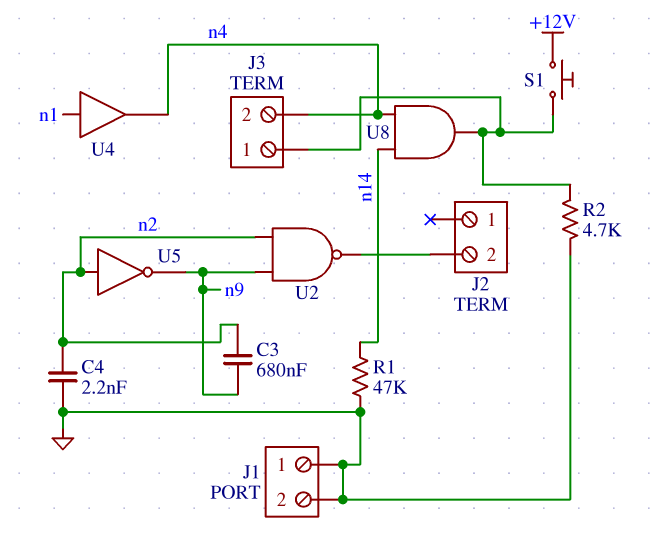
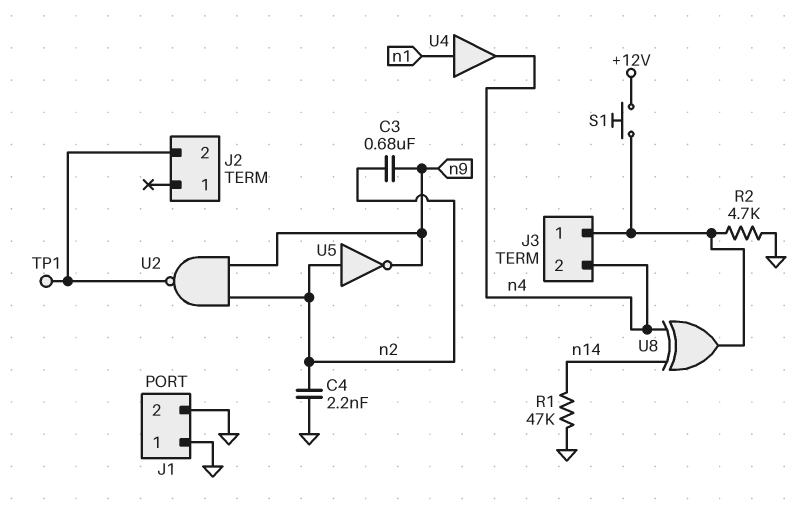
TP1: none -> test point (J2/2)
U8: AND (in n4, in n14, out J3/1) -> XOR (in n4, in n14, out J3/1)

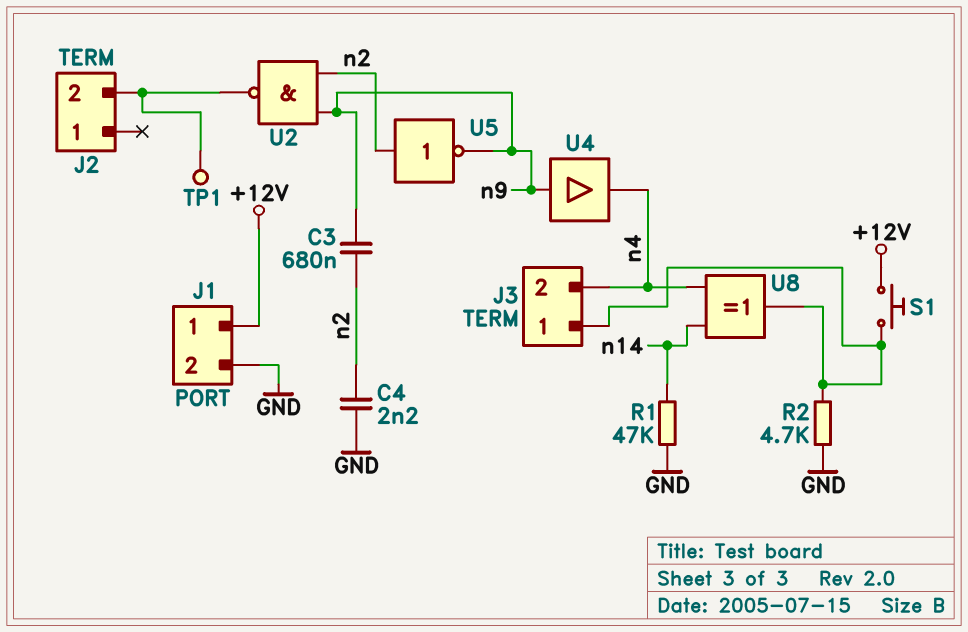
J1 pin 1: GND -> +12V
U4: buffer (in n1, out n4) -> buffer (in n9, out n4)

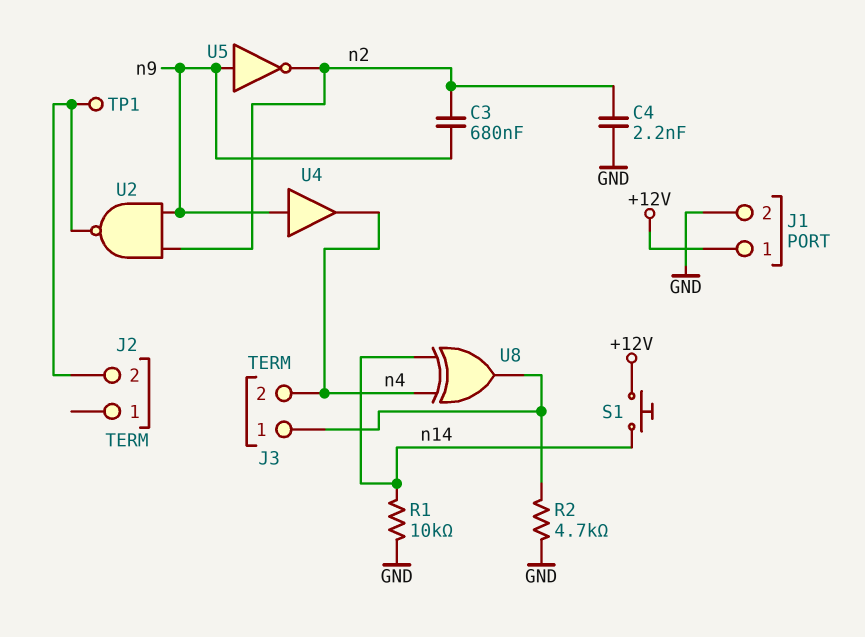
R1: 47k (GND, n14) -> 10k (GND, n14)
S1: button (+12V, J3/1) -> button (+12V, n14)
U5: NOT (in n2, out n9) -> NOT (in n9, out n2)

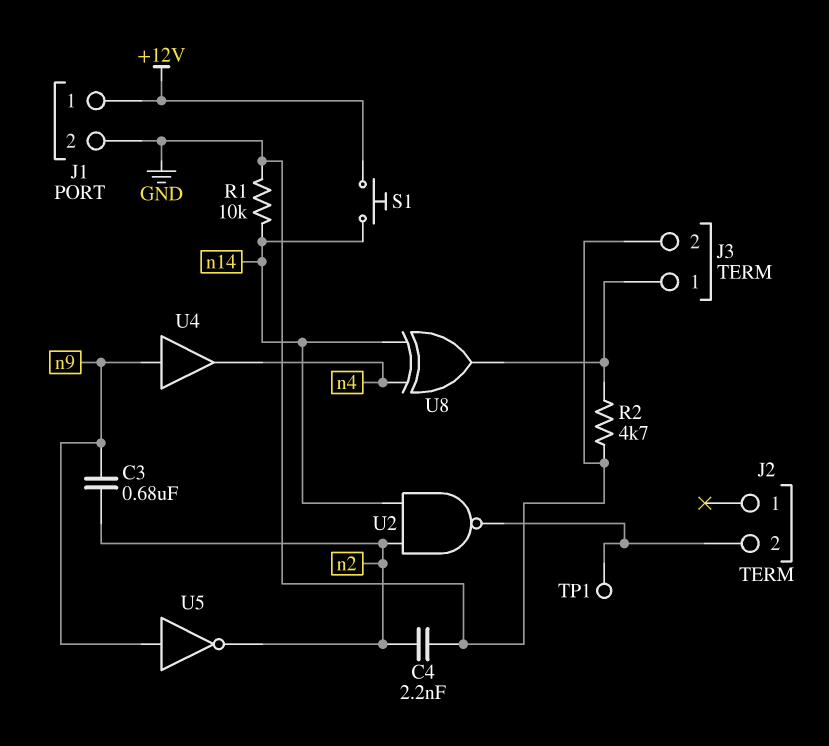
J3 pin 2: n4 -> GND
U2: NAND (in n2, in n9, out J2/2) -> NAND (in n2, in n14, out J2/2)

